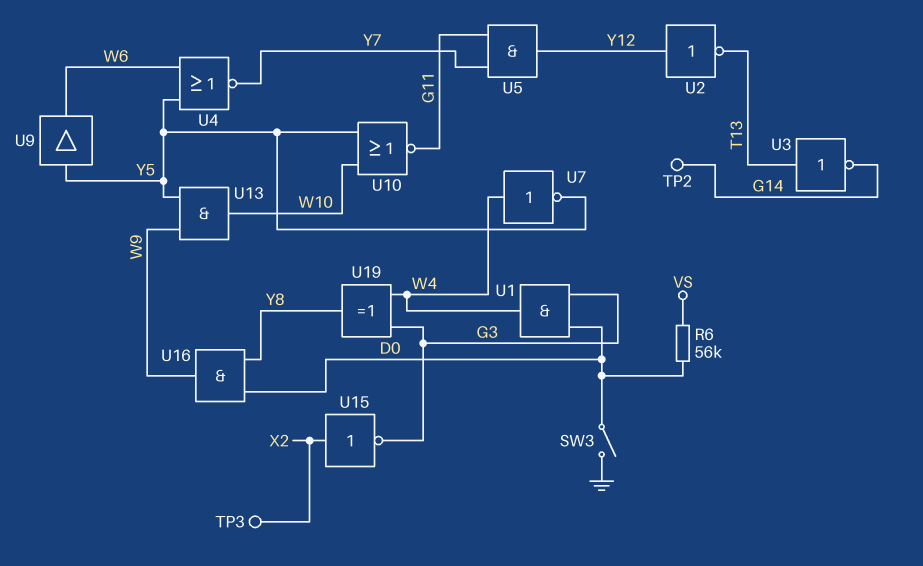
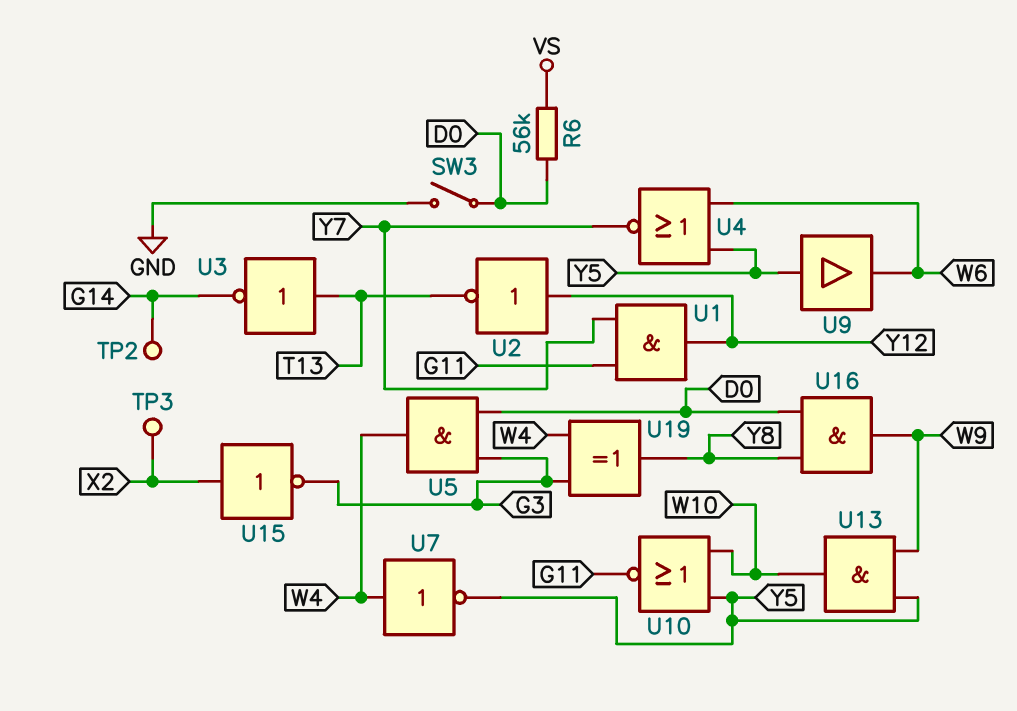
U1: AND (in D0, in G3, out W4) -> AND (in G11, in Y7, out Y12)
U5: AND (in G11, in Y7, out Y12) -> AND (in D0, in G3, out W4)

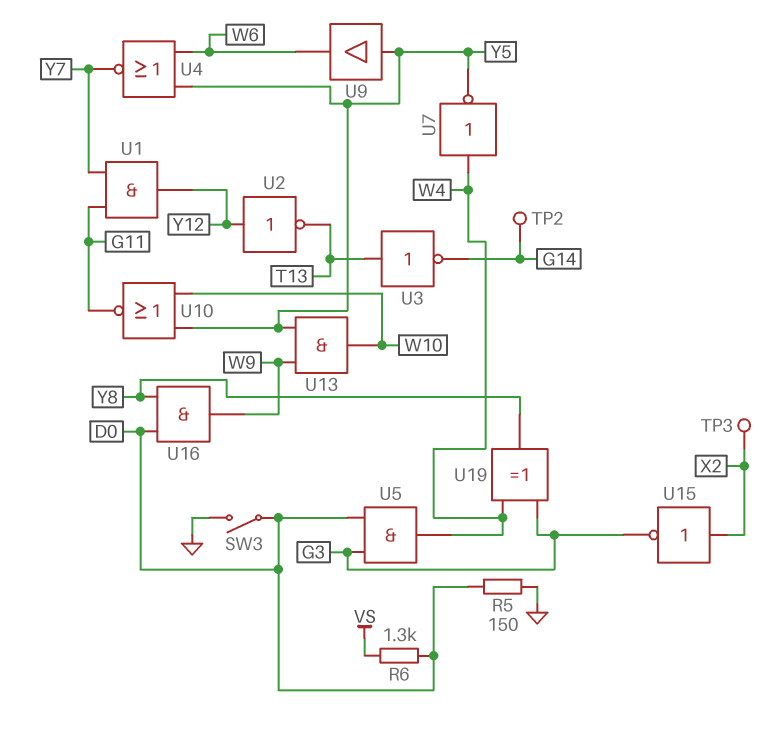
R5: none -> 150 (D0, GND)
R6: 56k (D0, VS) -> 1.3k (D0, VS)

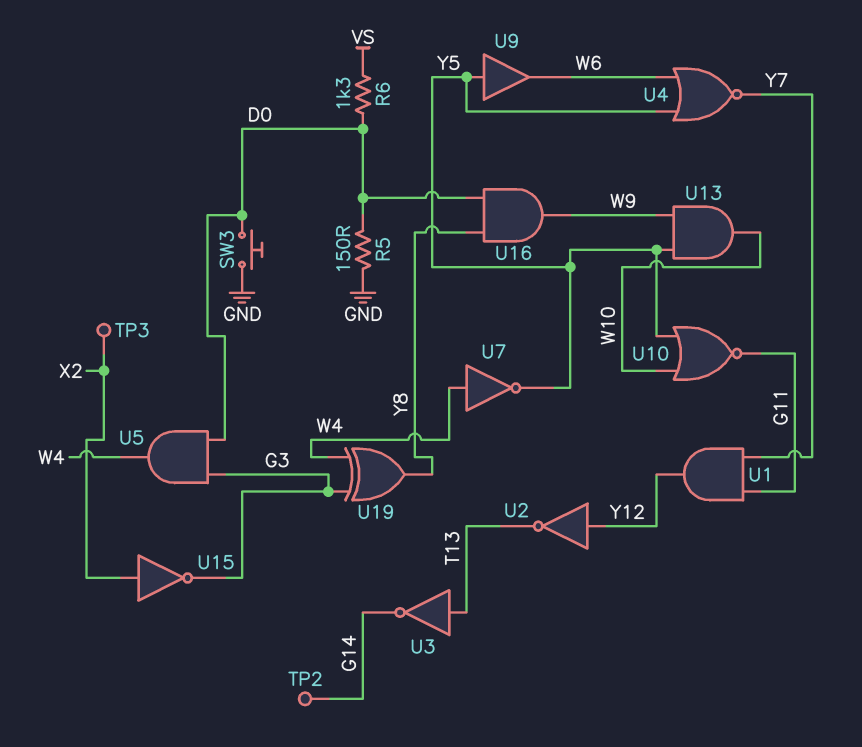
SW3: switch (D0, GND) -> button (D0, GND)

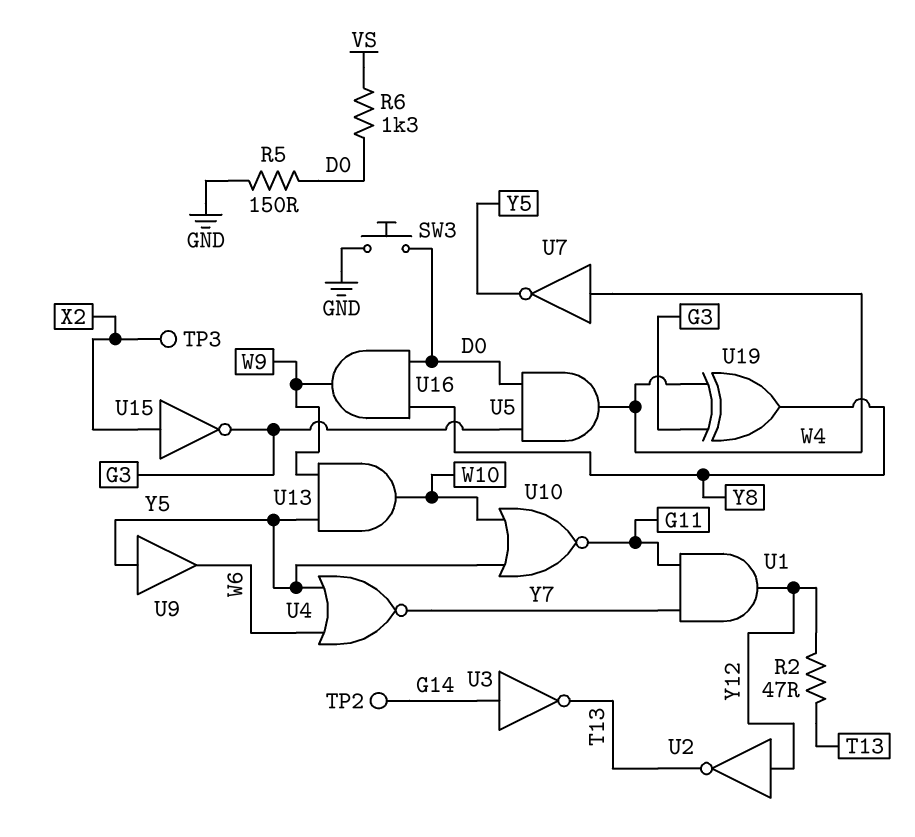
R2: none -> 47 (T13, Y12)
U3: NOT (in T13, out G14) -> NOT (in G14, out T13)

